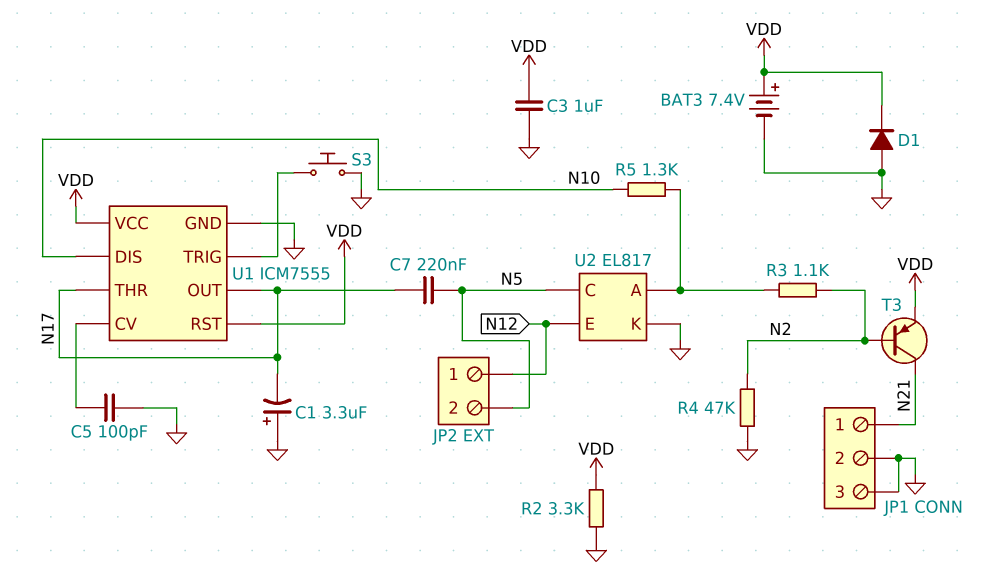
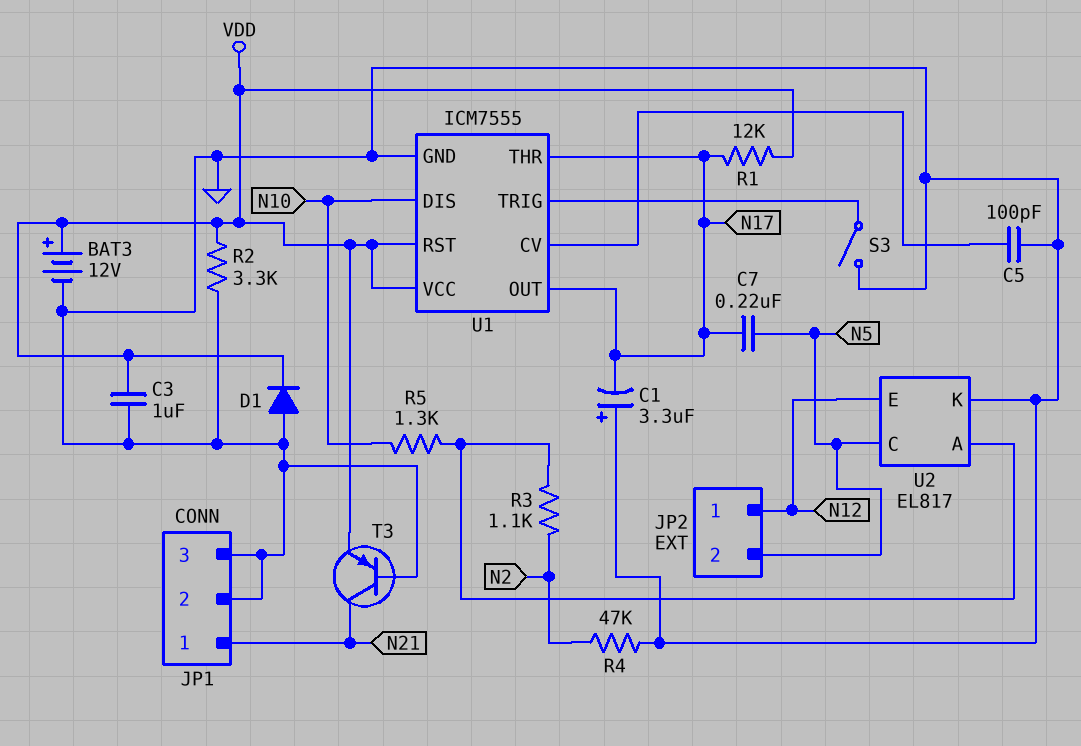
BAT3: 7.4V (plus VDD, minus GND) -> 12V (plus VDD, minus GND)
R1: none -> 12k (N17, VDD)
S3: button (GND, U1/TRIG) -> switch (GND, U1/TRIG)
T3: PNP (B N2, C N21, E VDD) -> PNP (B GND, C N21, E VDD)

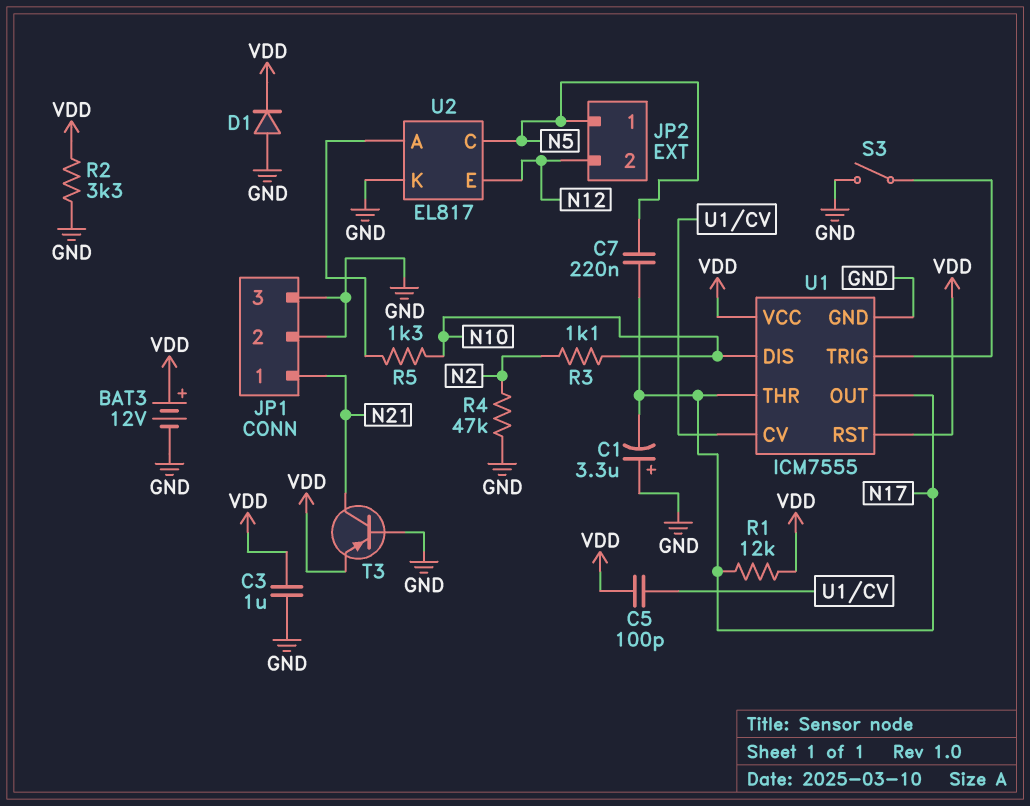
C5: 100pF (GND, U1/CV) -> 100pF (U1/CV, VDD)
JP2 pin 1: N12 -> N5
JP2 pin 2: N5 -> N12
R3: 1.1k (N2, U2/A) -> 1.1k (N2, N10)

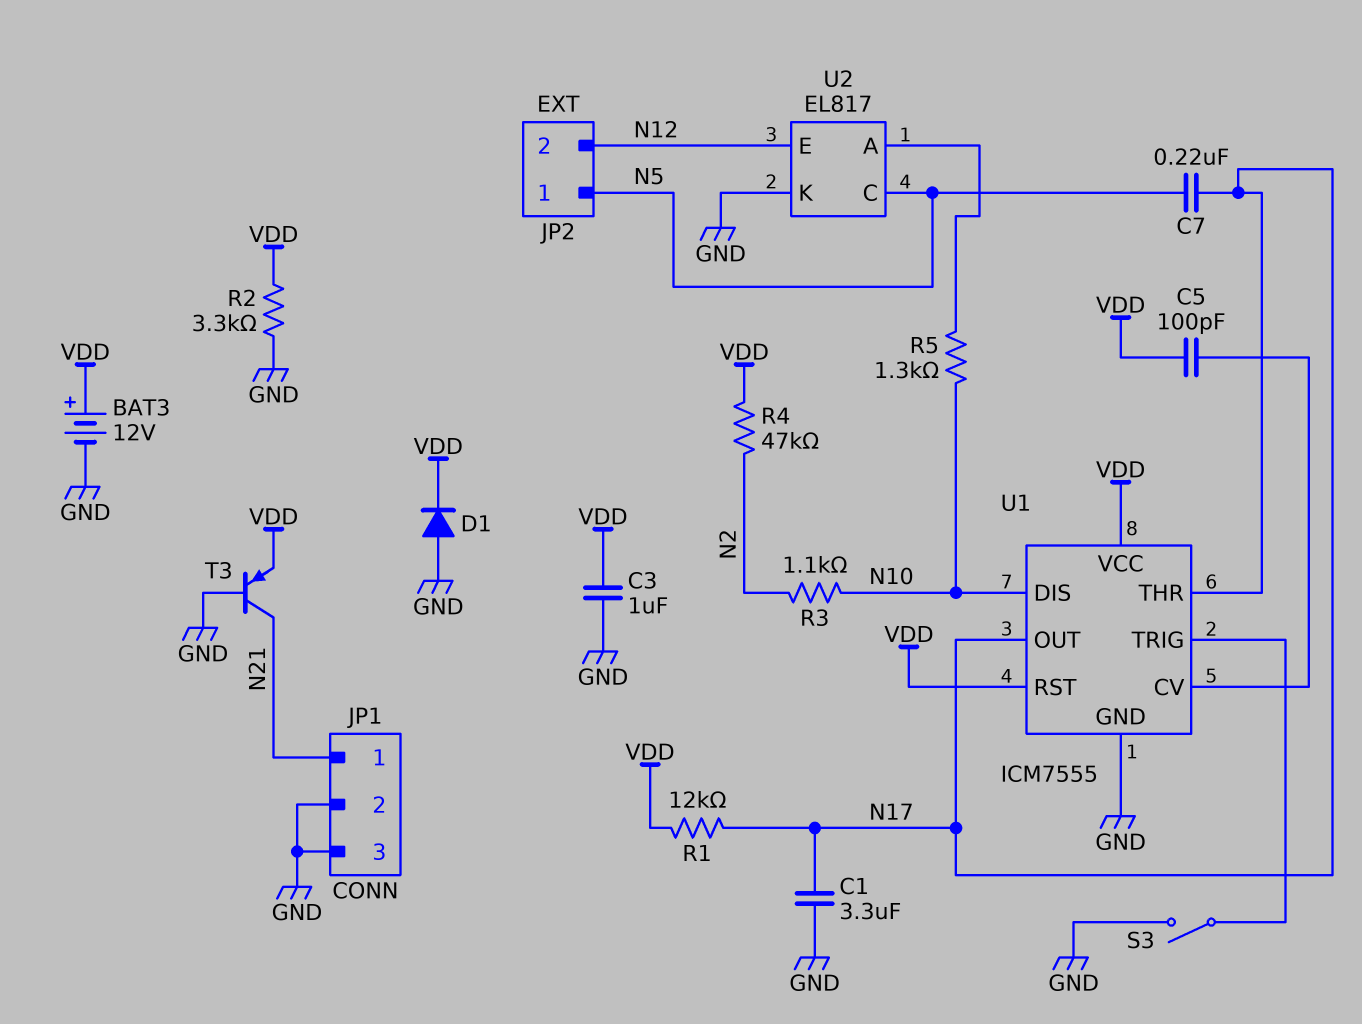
C1: 3.3uF (plus GND, minus N17) -> 3.3uF (GND, N17)
R4: 47k (GND, N2) -> 47k (N2, VDD)

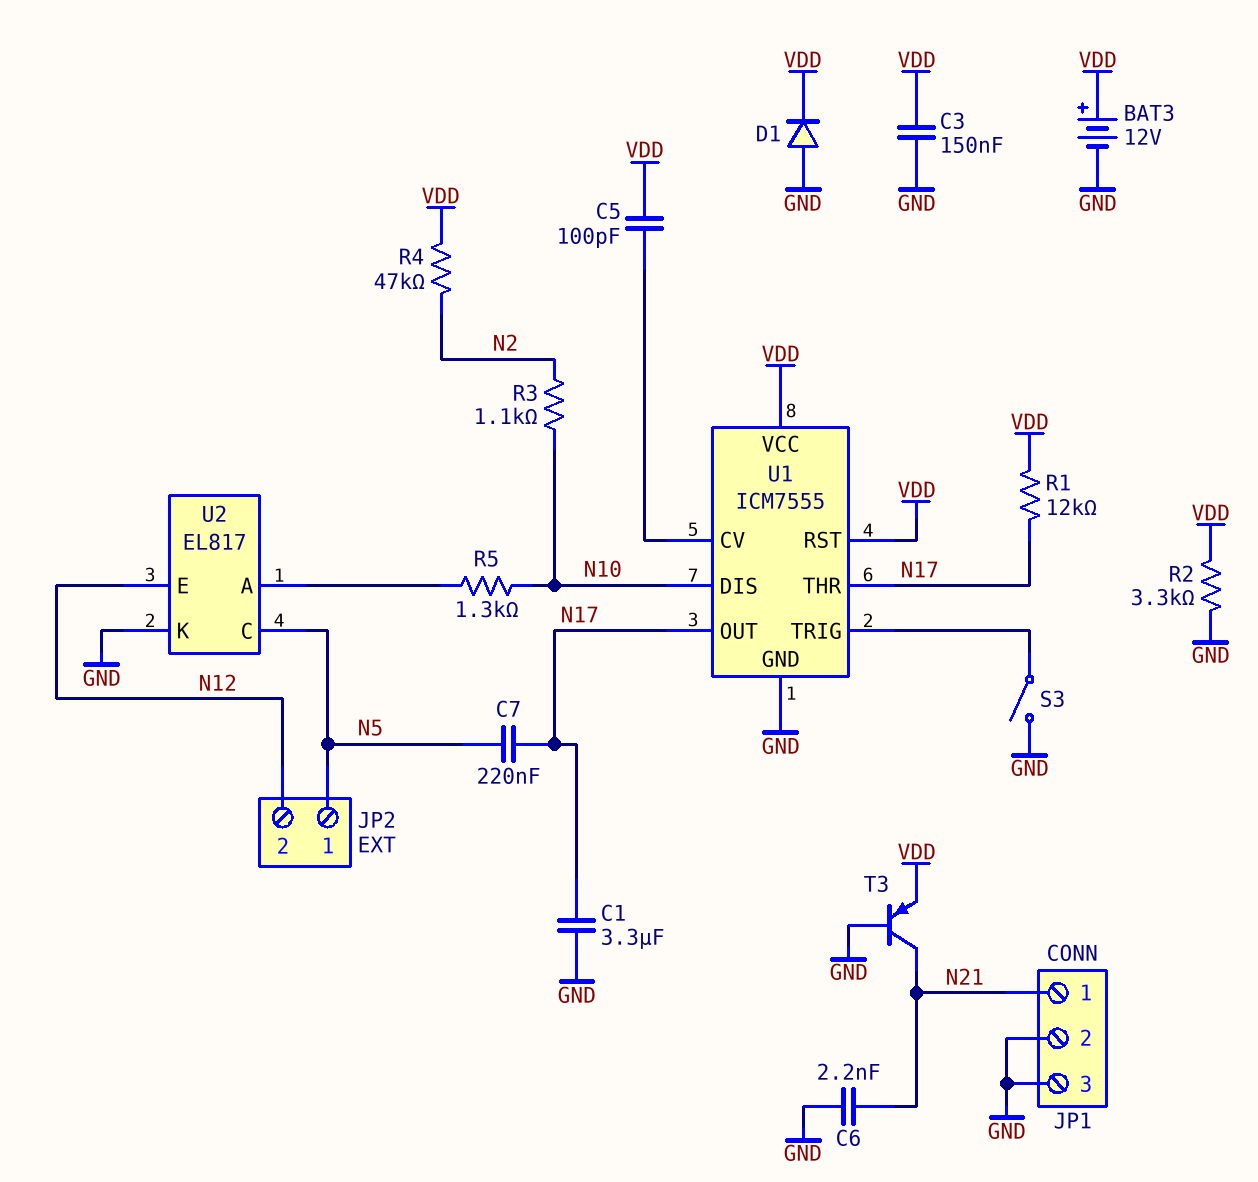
C3: 1uF (GND, VDD) -> 150nF (GND, VDD)
C6: none -> 2.2nF (GND, N21)

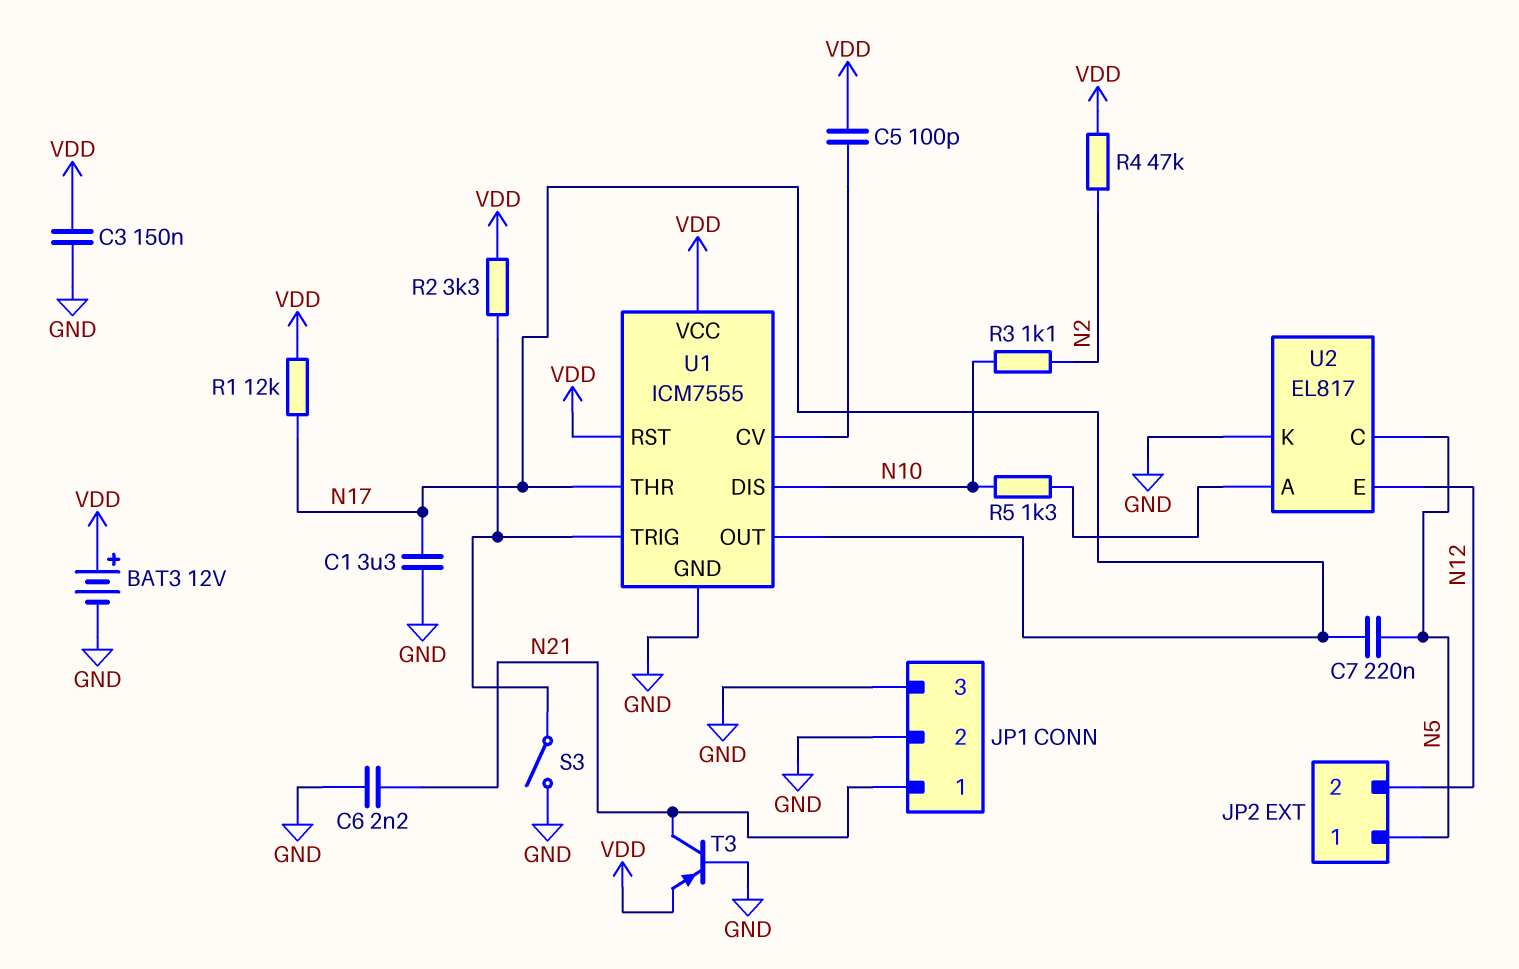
D1: diode (A GND, K VDD) -> none
R2: 3.3k (GND, VDD) -> 3.3k (U1/TRIG, VDD)

